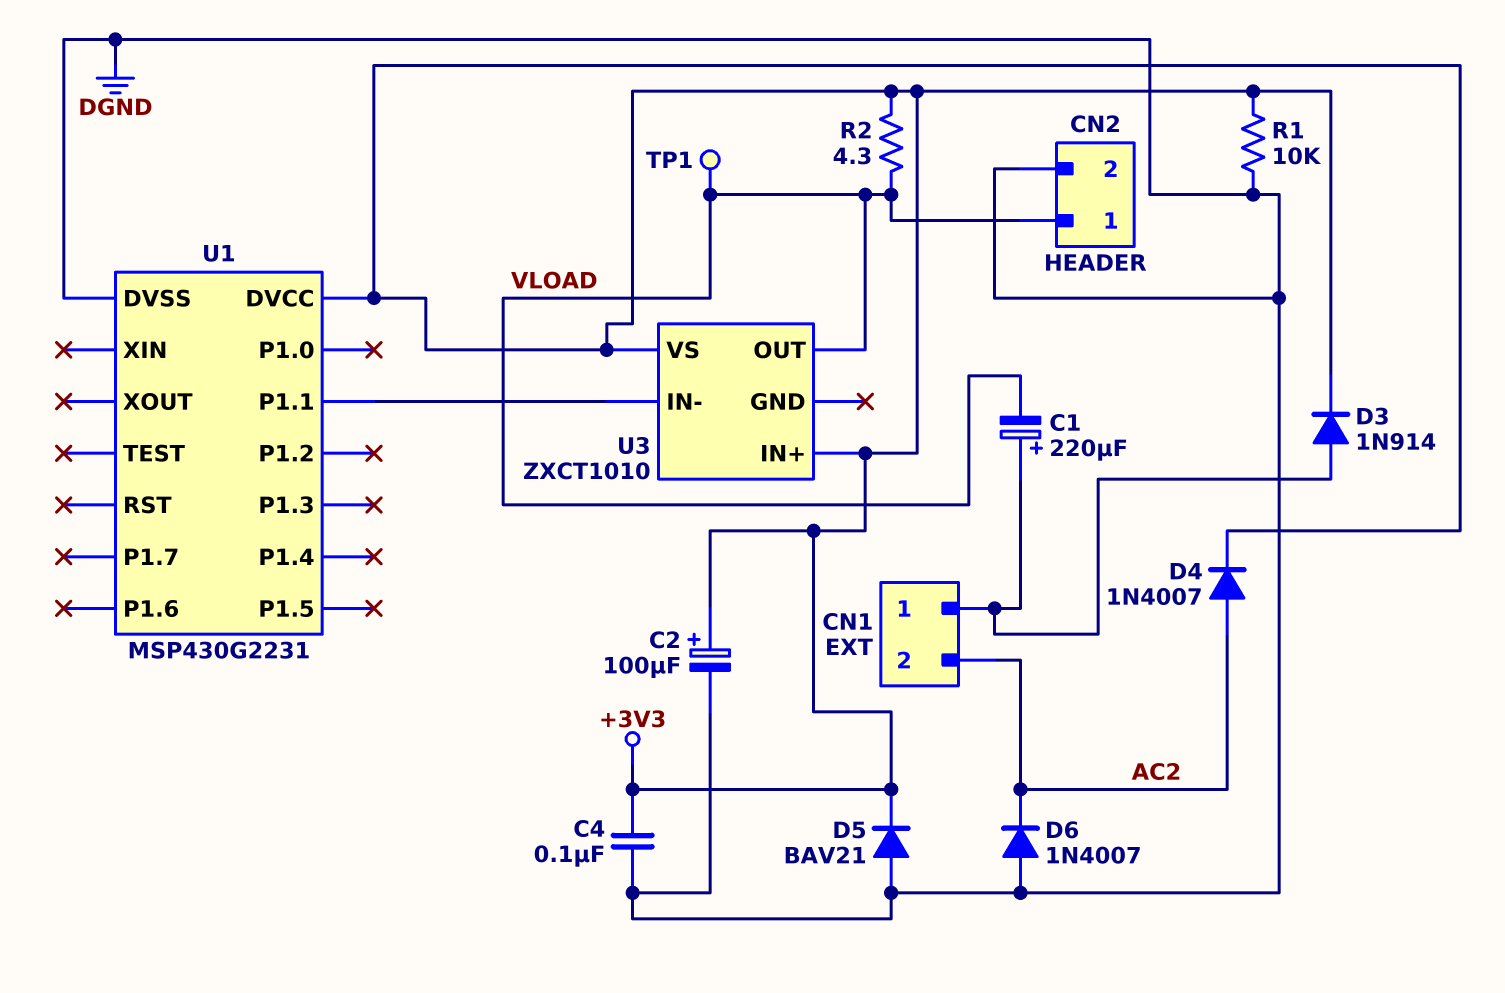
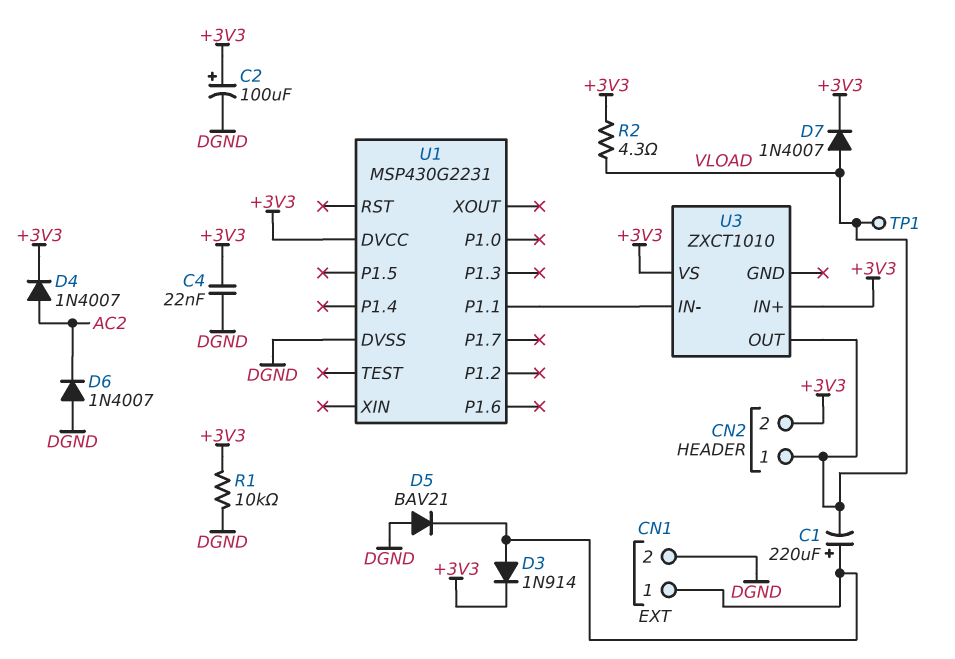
C4: 100nF (+3V3, DGND) -> 22nF (+3V3, DGND)
CN1 pin 2: AC2 -> DGND
CN2 pin 2: DGND -> +3V3
D5: diode BAV21 (A DGND, K +3V3) -> diode BAV21 (A DGND, K CN1/1)
D7: none -> diode 1N4007 (A VLOAD, K +3V3)

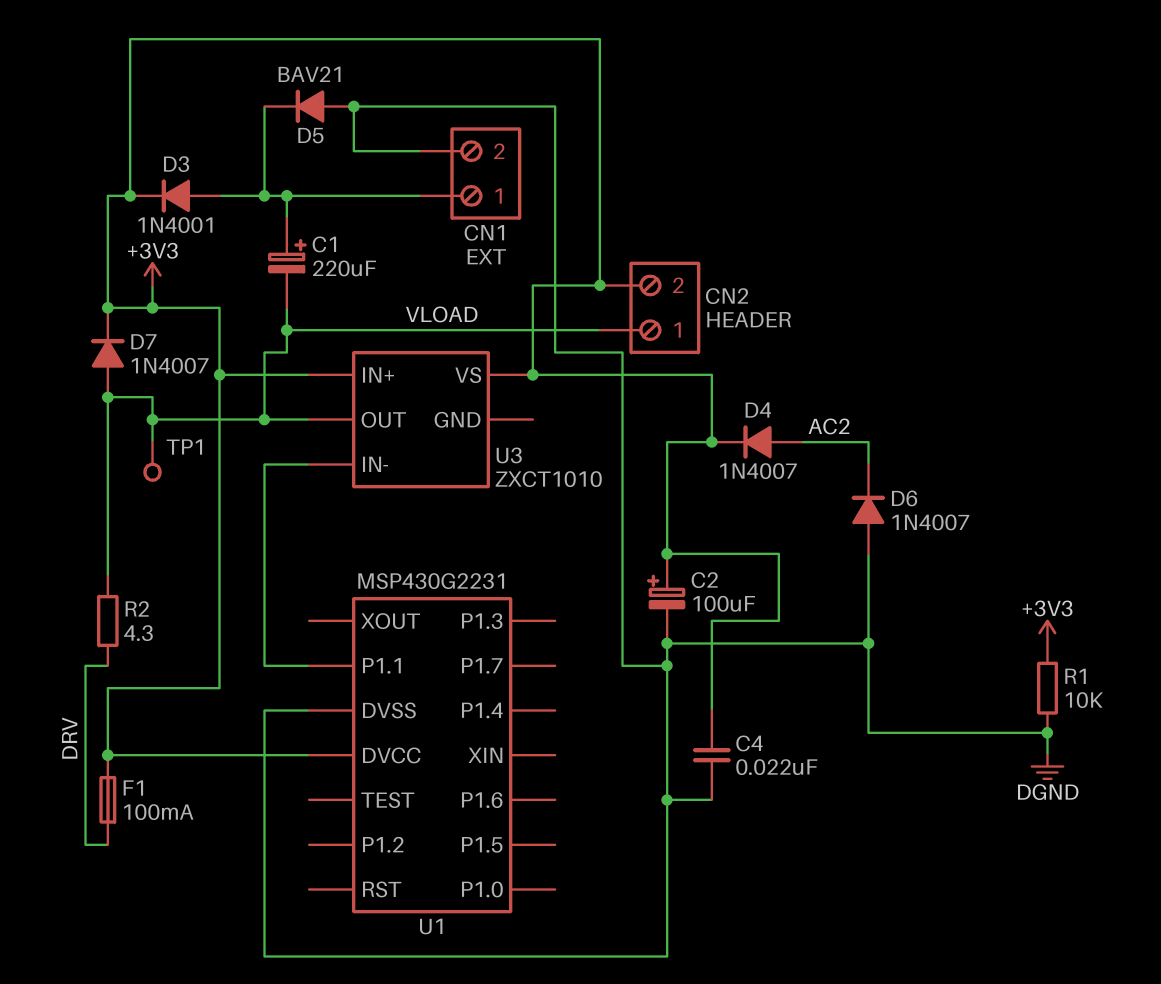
D3: diode 1N914 (A CN1/1, K +3V3) -> diode 1N4001 (A CN1/1, K +3V3)
F1: none -> 100mA (+3V3, DRV)
R2: 4.3 (+3V3, VLOAD) -> 4.3 (DRV, VLOAD)

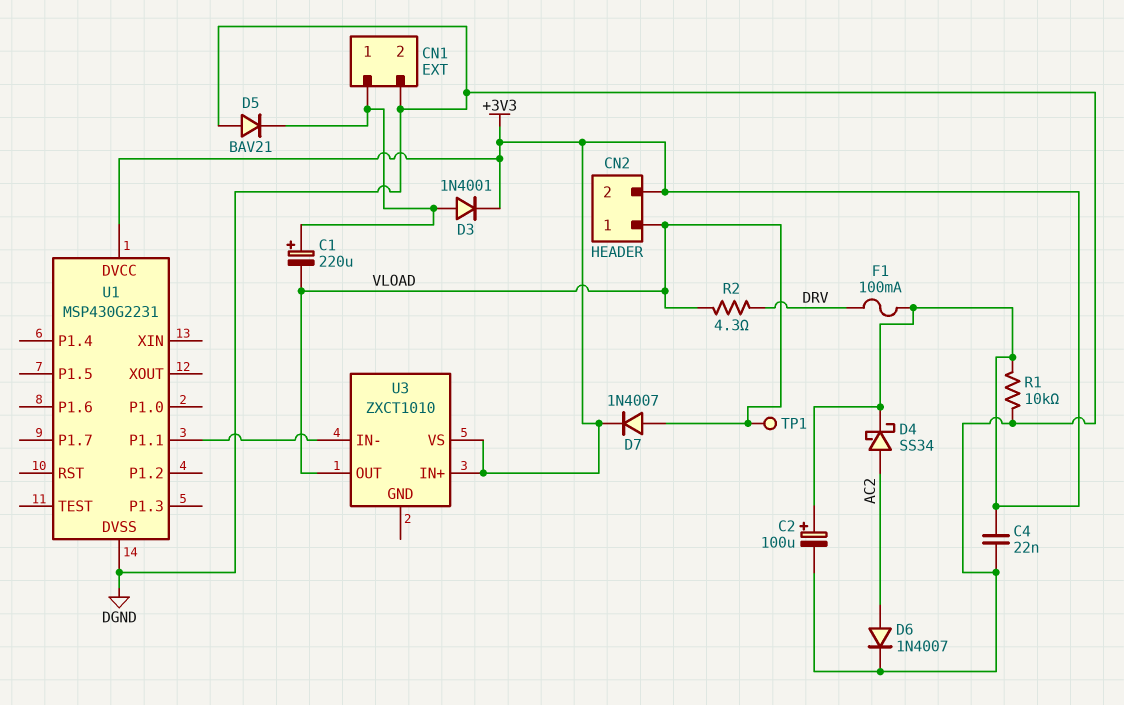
D4: diode 1N4007 (A AC2, K +3V3) -> schottky SS34 (A AC2, K +3V3)
D6: diode 1N4007 (A DGND, K AC2) -> diode 1N4007 (A AC2, K DGND)

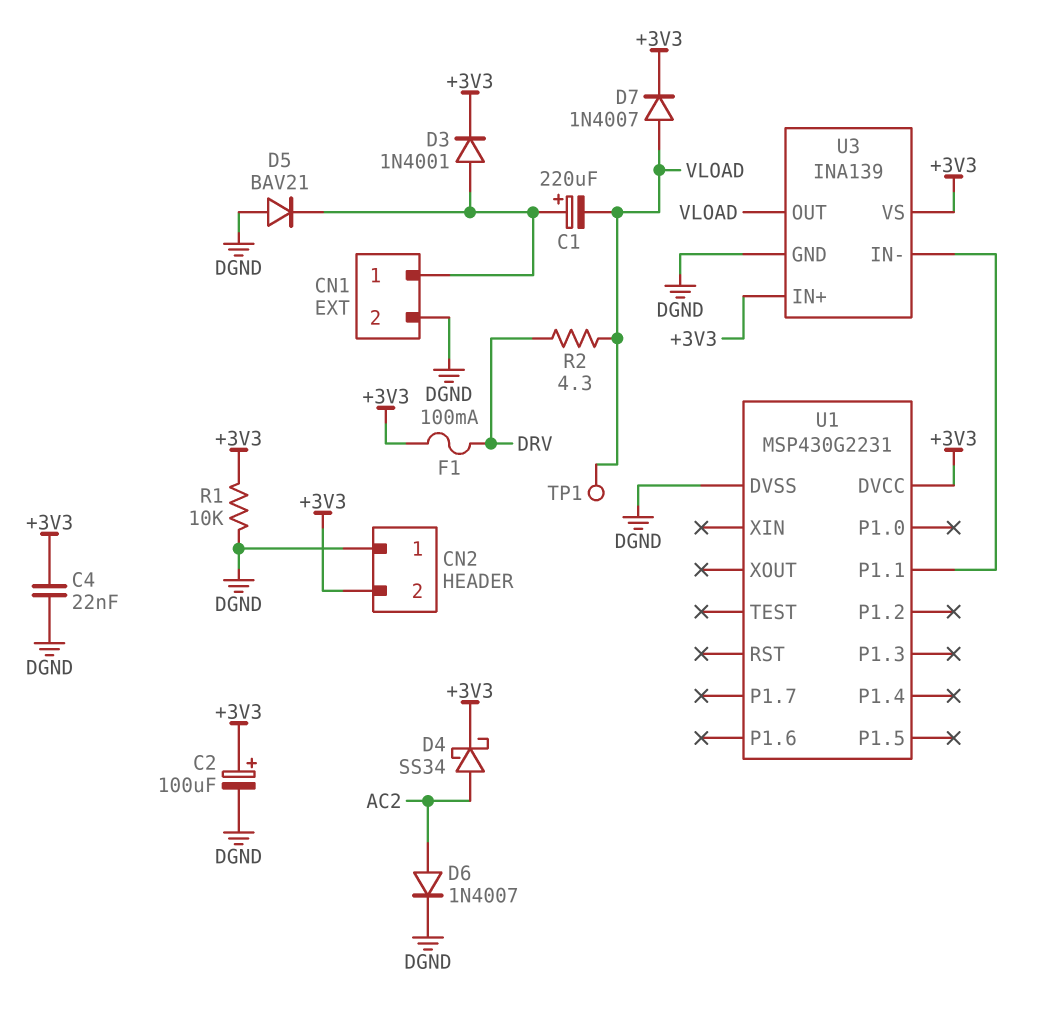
CN2 pin 1: VLOAD -> DGND
U3: ZXCT1010 -> INA139
U3 pin GND: none -> DGND

